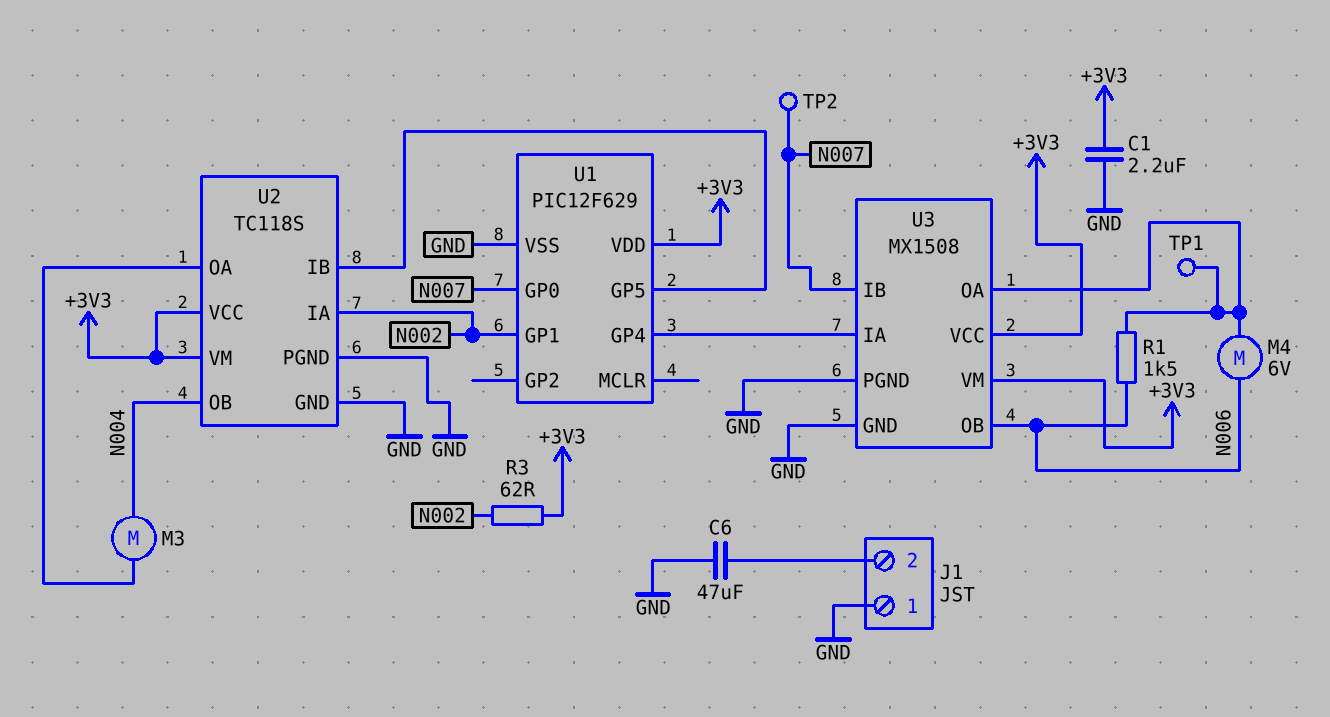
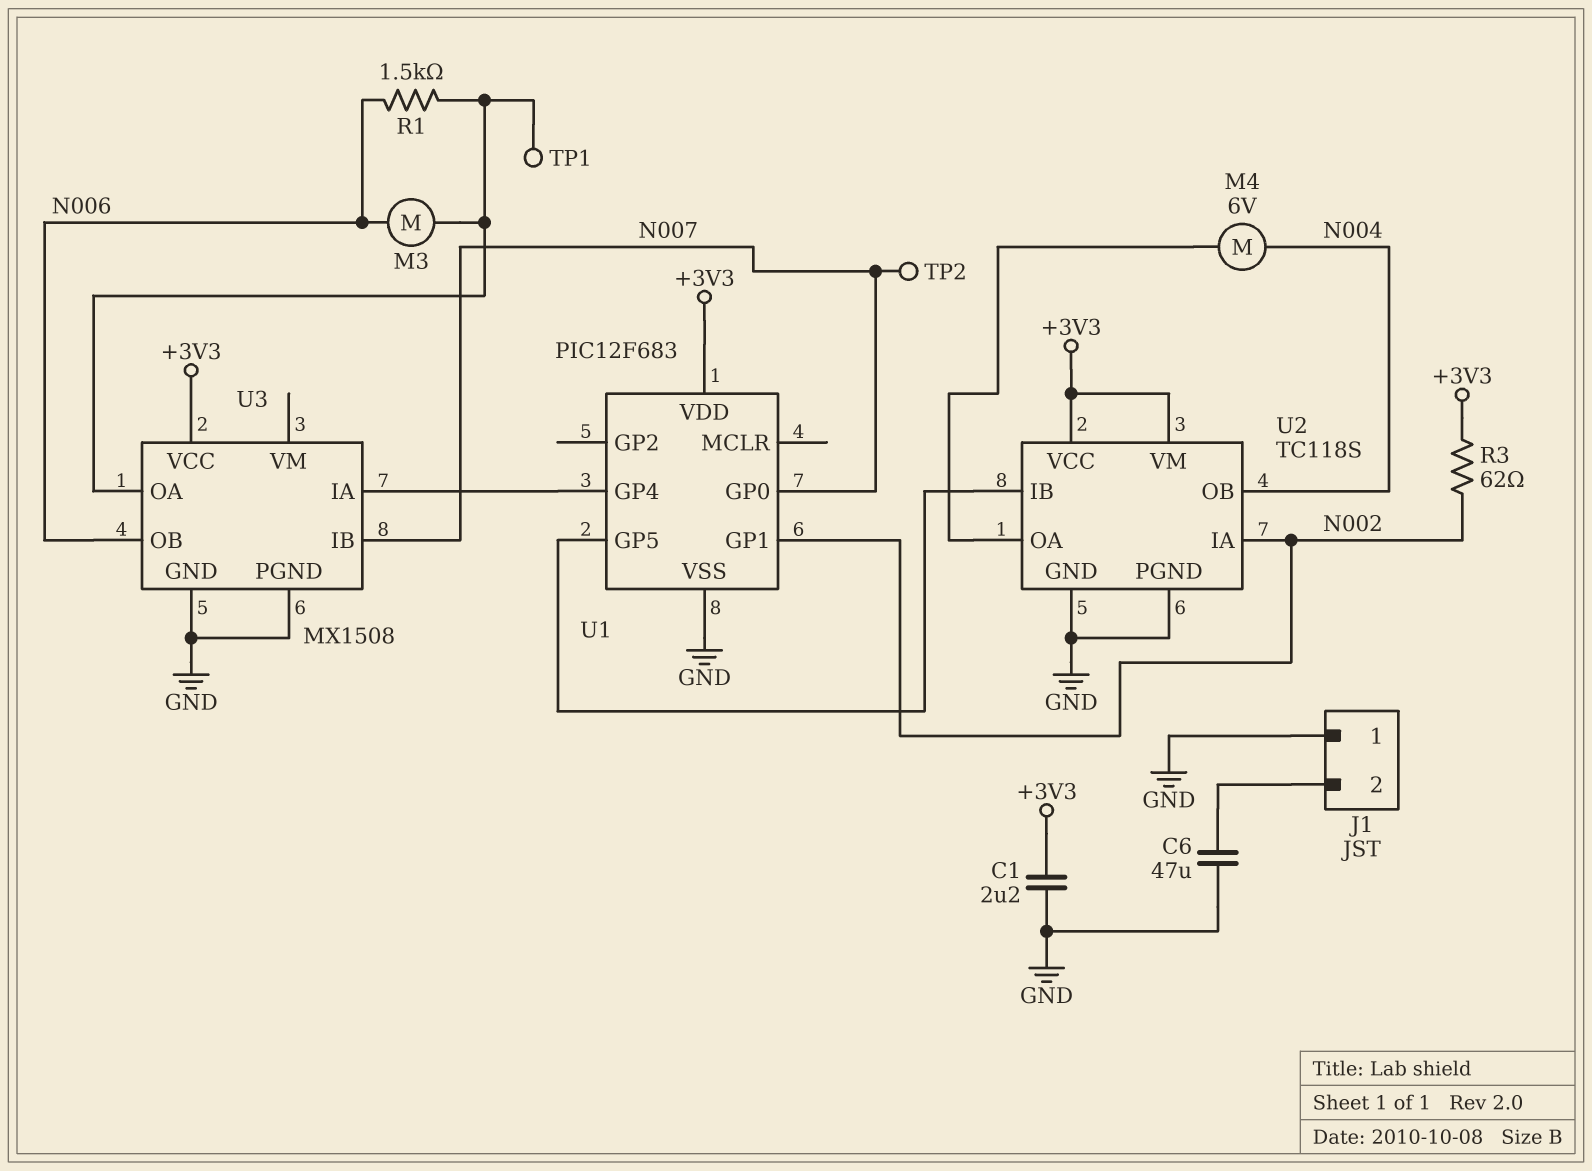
M3: motor (N004, U2/OA) -> motor (N006, U3/OA)
M4: motor 6V (N006, U3/OA) -> motor 6V (N004, U2/OA)
U1: PIC12F629 -> PIC12F683
U3 pin VM: +3V3 -> none

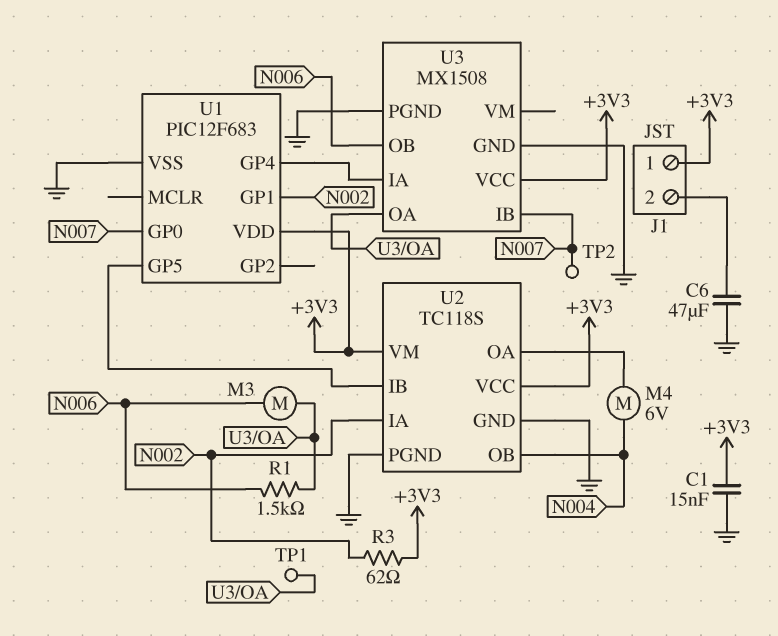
C1: 2.2uF (+3V3, GND) -> 15nF (+3V3, GND)
J1 pin 1: GND -> +3V3

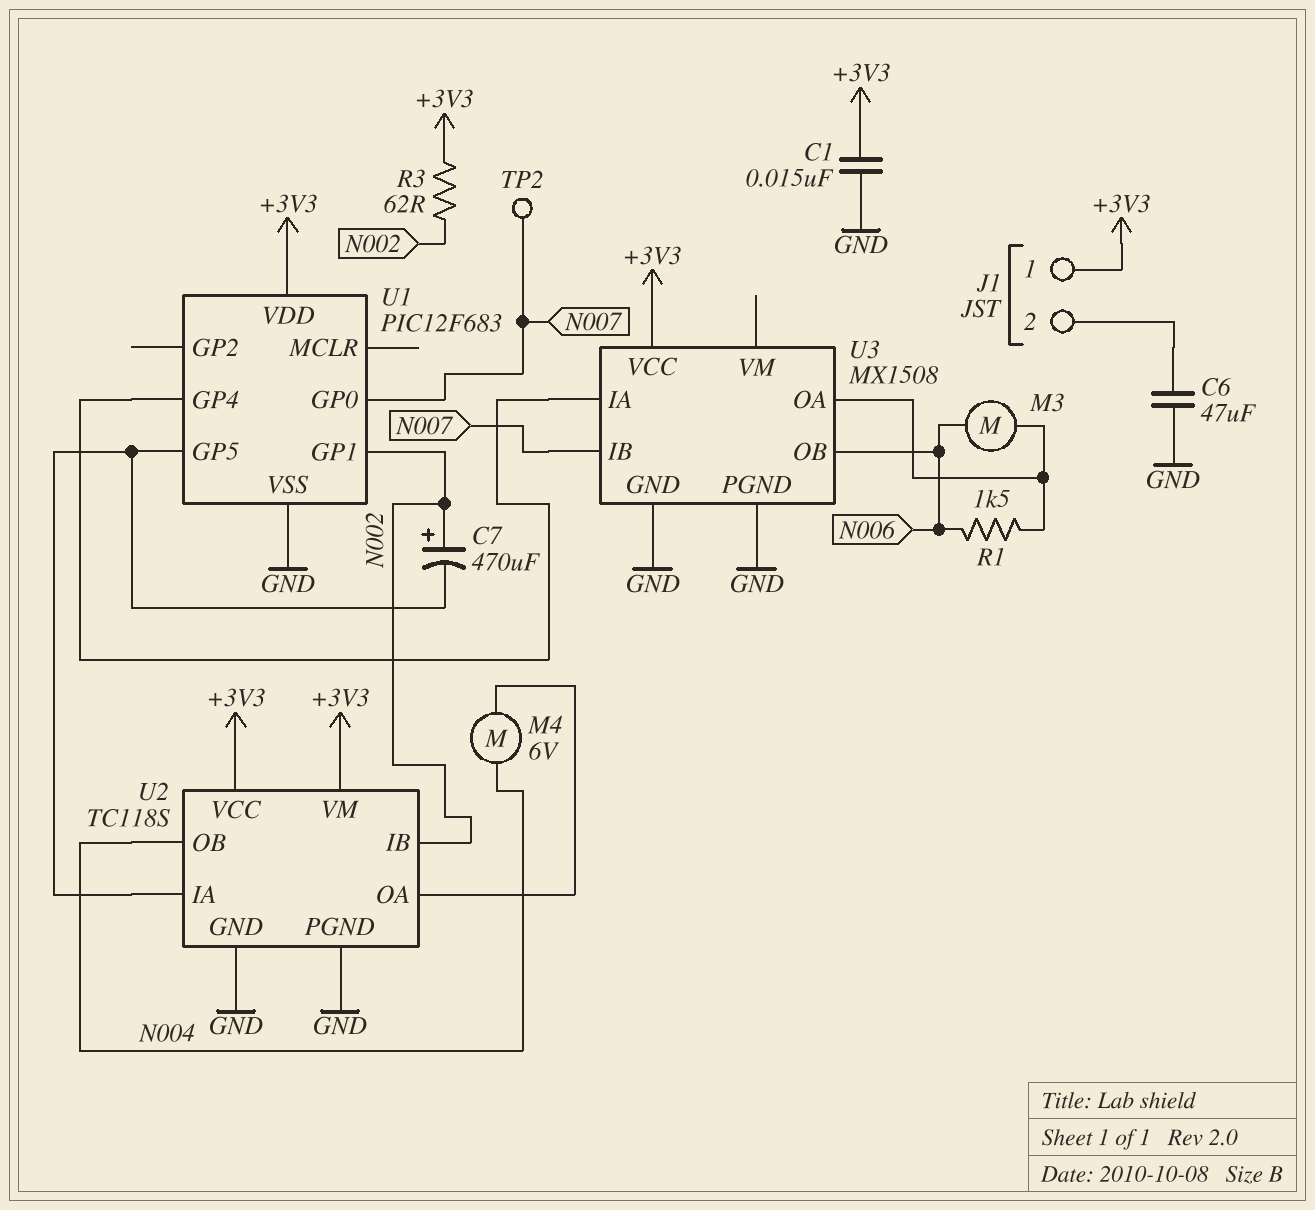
C7: none -> 470uF (plus N002, minus U1/GP5)
TP1: test point (U3/OA) -> none
U2 pin IA: N002 -> U1/GP5
U2 pin IB: U1/GP5 -> N002

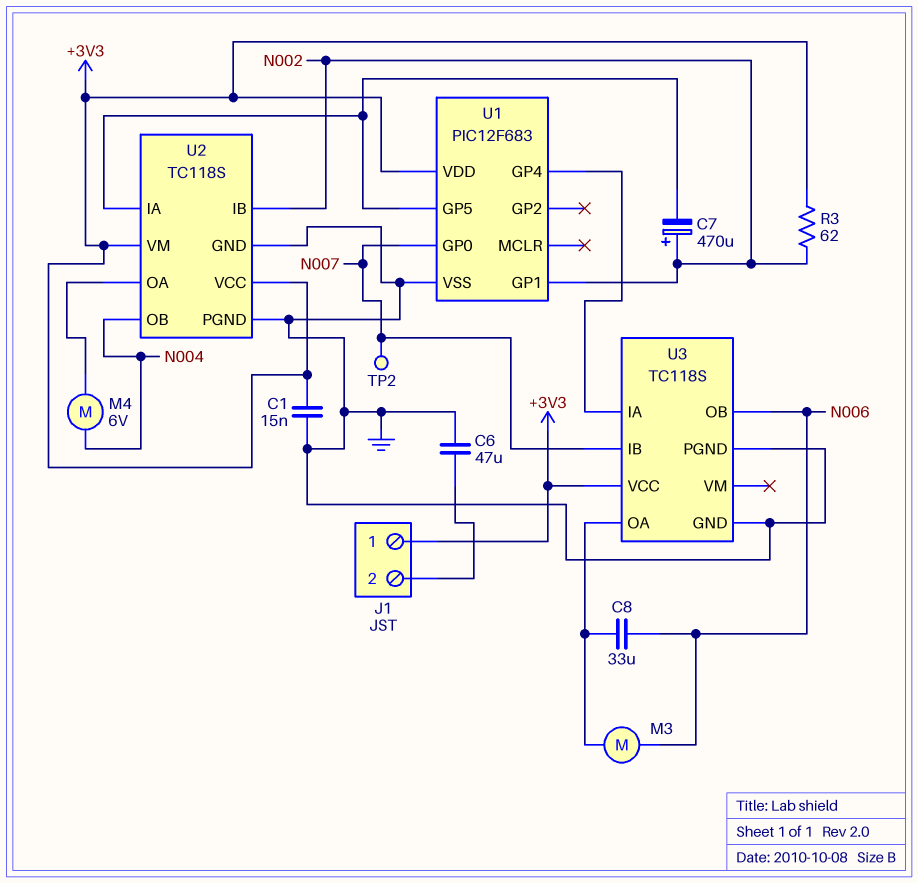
C8: none -> 33uF (N006, U3/OA)
R1: 1.5k (N006, U3/OA) -> none
U3: MX1508 -> TC118S

